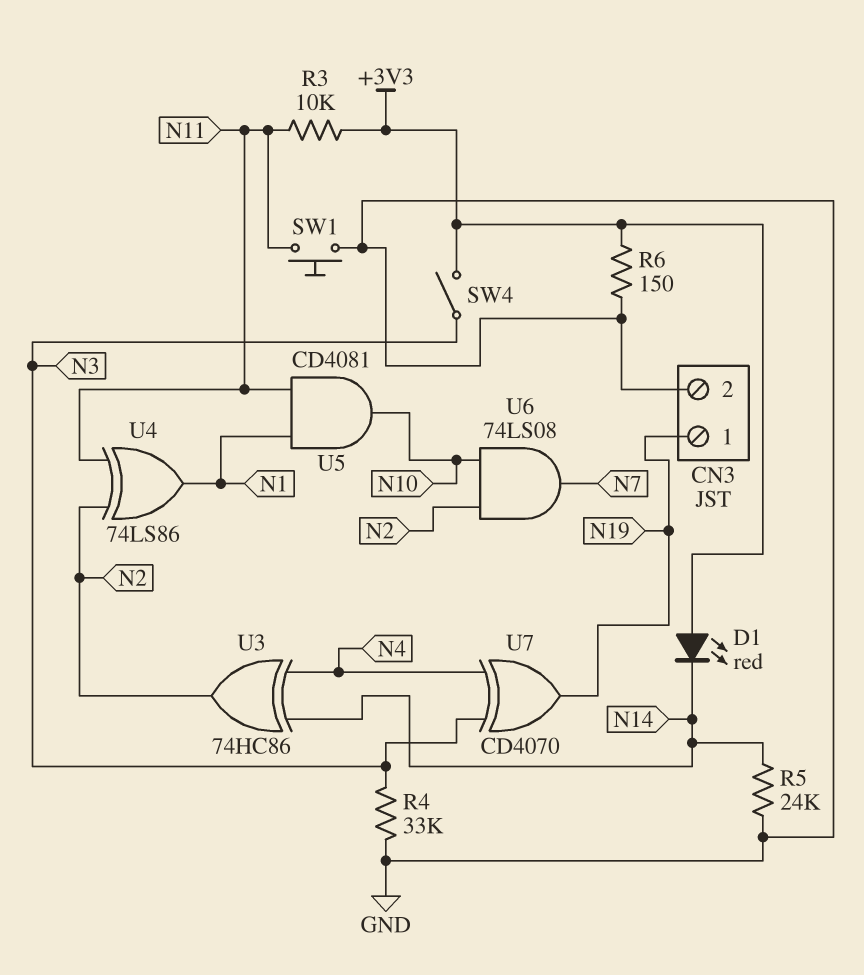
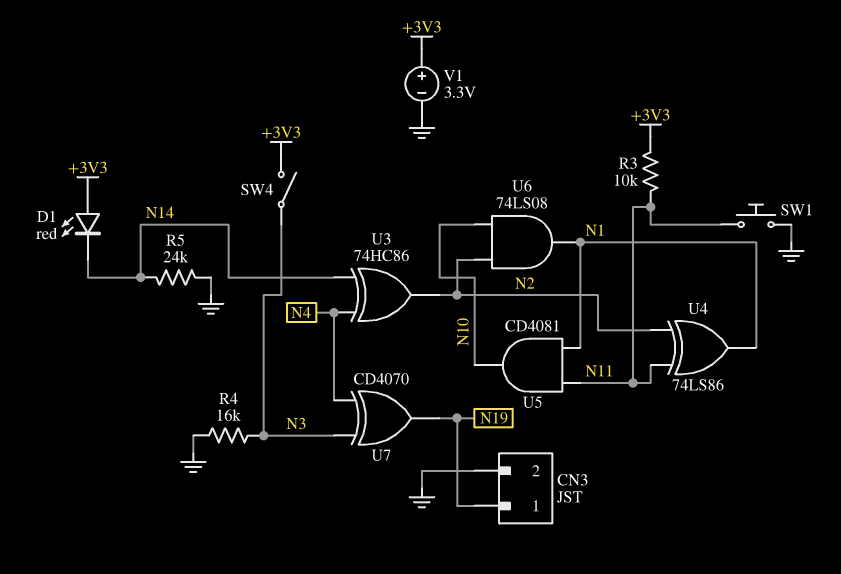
R4: 33k (GND, N3) -> 16k (GND, N3)
R6: 150 (+3V3, GND) -> none
U6: AND 74LS08 (in N2, in N10, out N7) -> AND 74LS08 (in N2, in N10, out N1)
V1: none -> 3.3V (plus +3V3, minus GND)

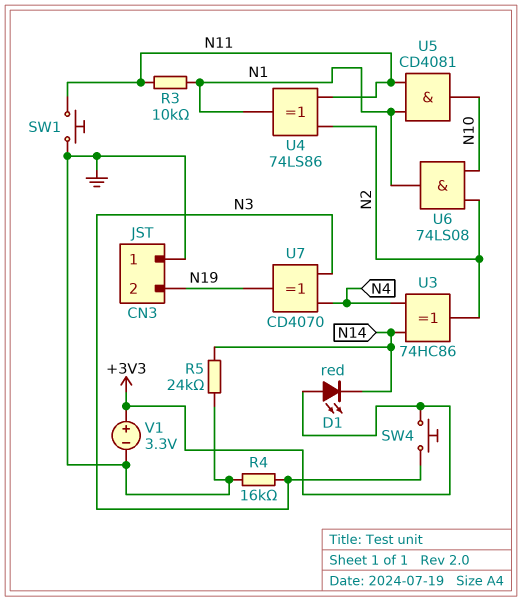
CN3 pin 1: N19 -> GND
CN3 pin 2: GND -> N19
R3: 10k (+3V3, N11) -> 10k (N1, N11)
SW4: switch (+3V3, N3) -> button (+3V3, N3)

